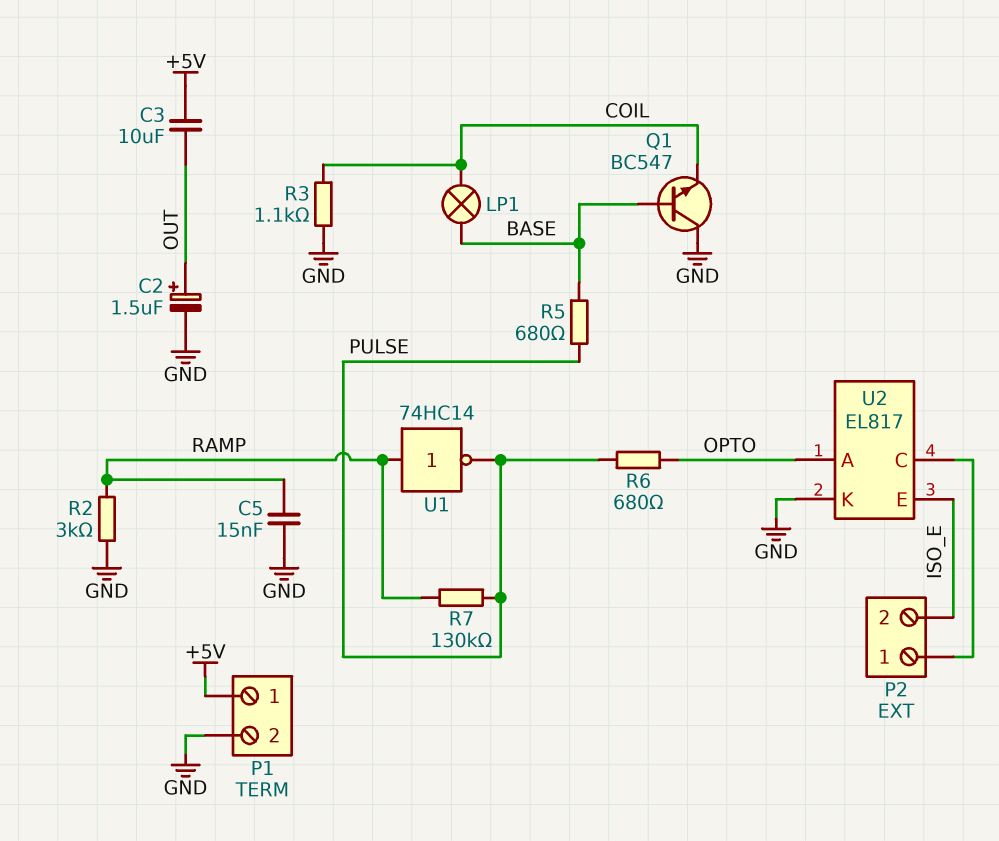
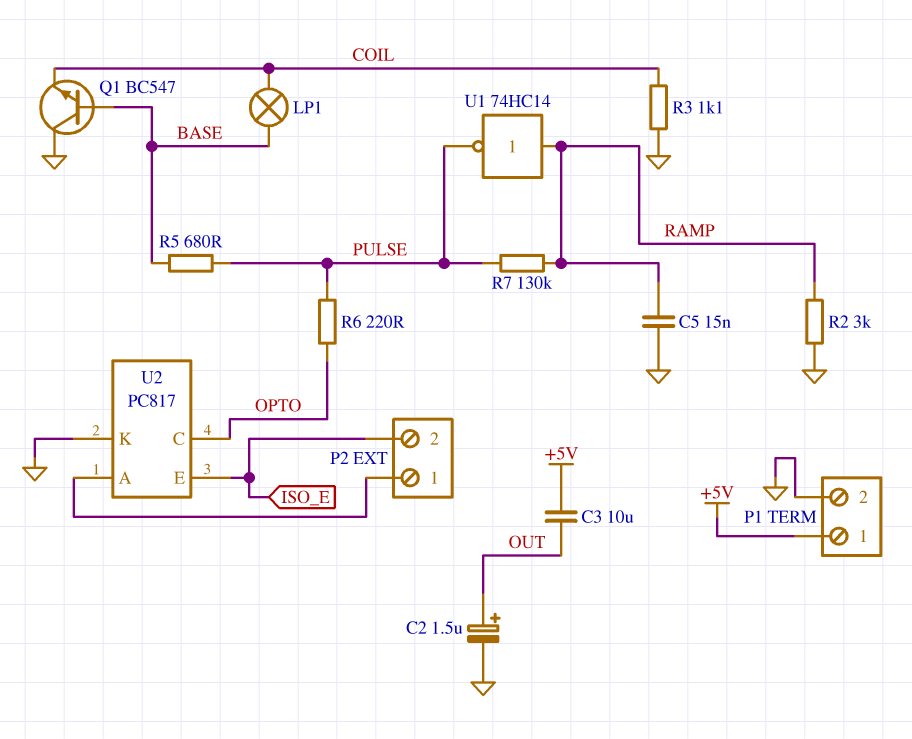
R6: 680 (OPTO, PULSE) -> 220 (OPTO, PULSE)
U2: EL817 -> PC817
U2 pin A: OPTO -> P2/1
U2 pin C: P2/1 -> OPTO

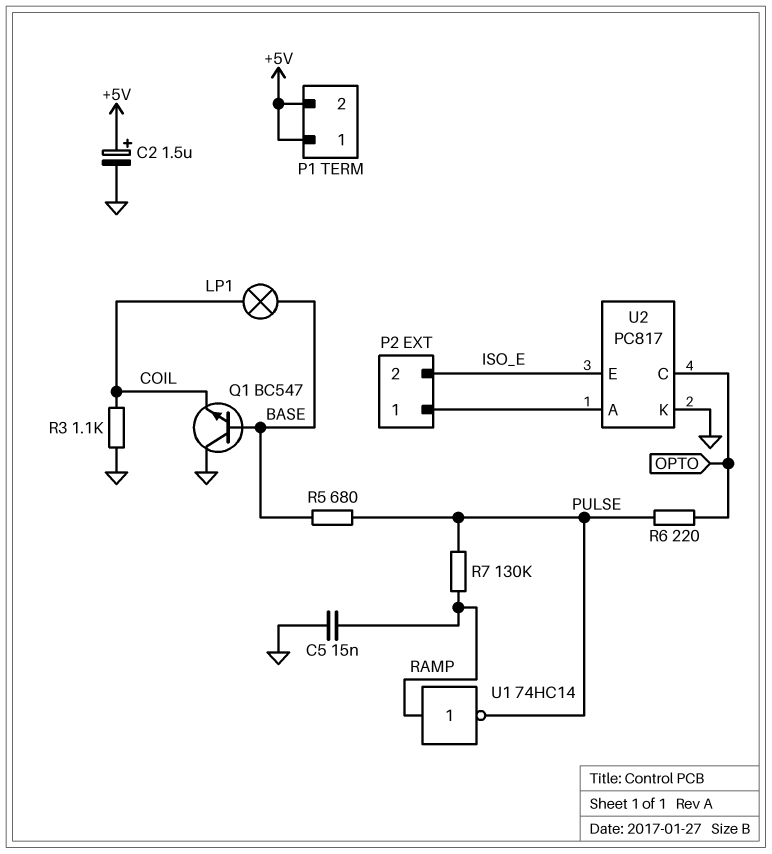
C2: 1.5uF (plus OUT, minus GND) -> 1.5uF (plus +5V, minus GND)
C3: 10uF (+5V, OUT) -> none
P1 pin 2: GND -> +5V
R2: 3k (GND, RAMP) -> none

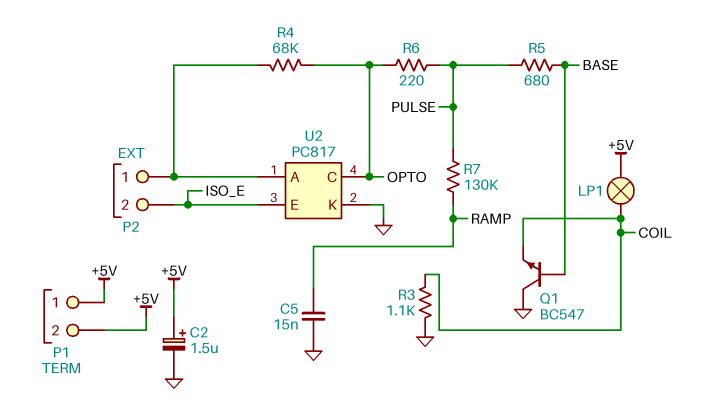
LP1: lamp (BASE, COIL) -> lamp (+5V, COIL)
R4: none -> 68k (OPTO, P2/1)
U1: NOT 74HC14 (in RAMP, out PULSE) -> none

